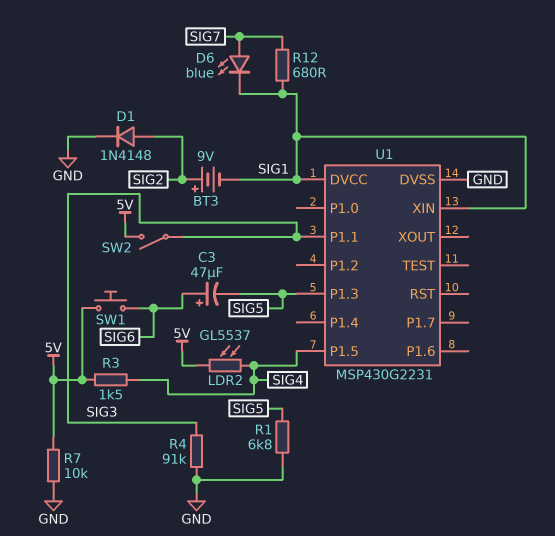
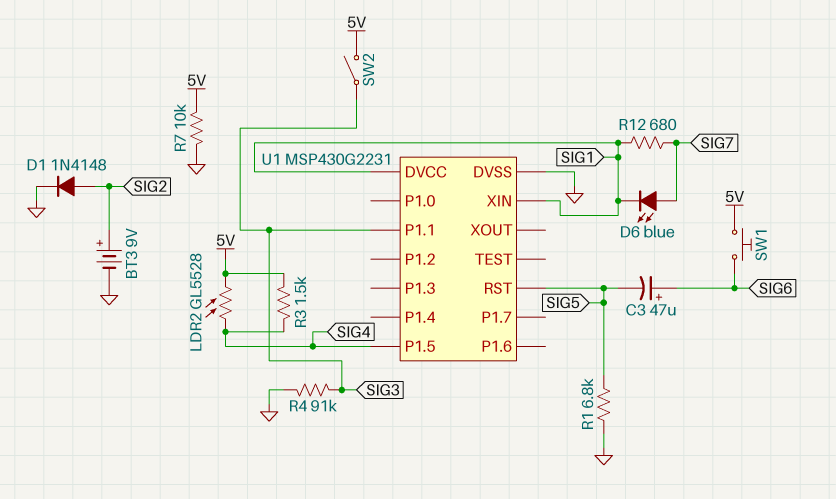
BT3: 9V (plus SIG2, minus SIG1) -> 9V (plus SIG2, minus GND)
LDR2: GL5537 (5V, SIG4) -> GL5528 (5V, SIG4)
U1 pin P1.3: SIG5 -> none
U1 pin RST: none -> SIG5

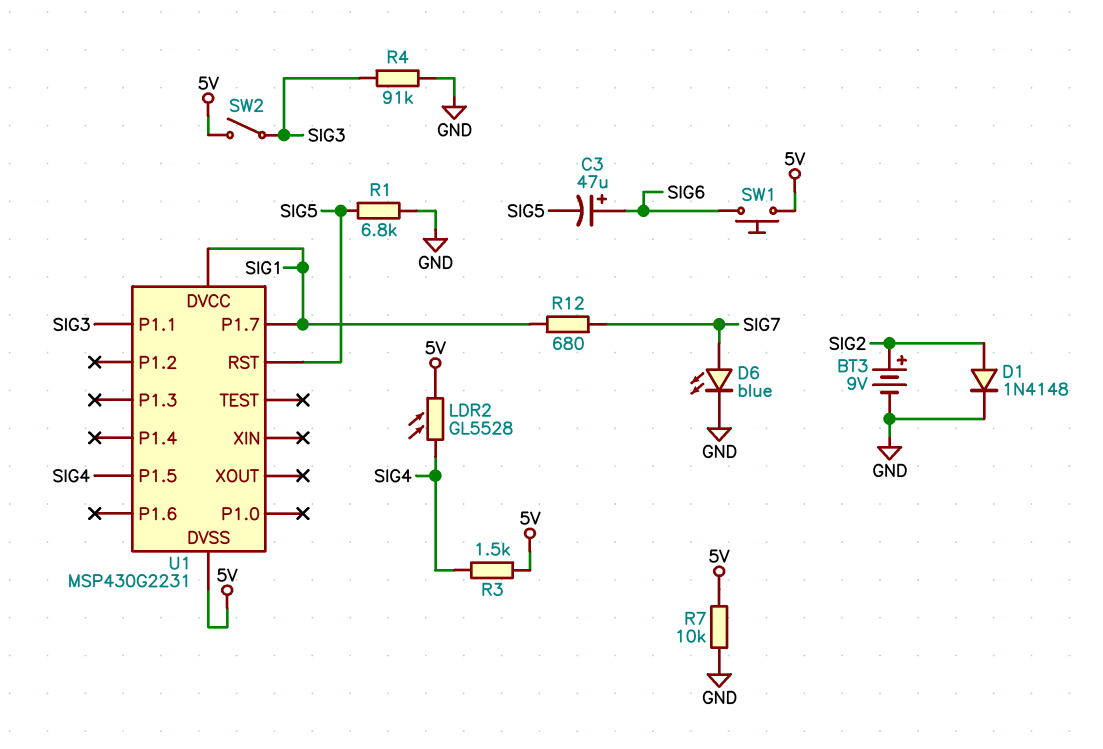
D6: LED blue (A SIG7, K SIG1) -> LED blue (A SIG7, K GND)
U1 pin DVSS: GND -> 5V
U1 pin P1.7: none -> SIG1
U1 pin XIN: SIG1 -> none

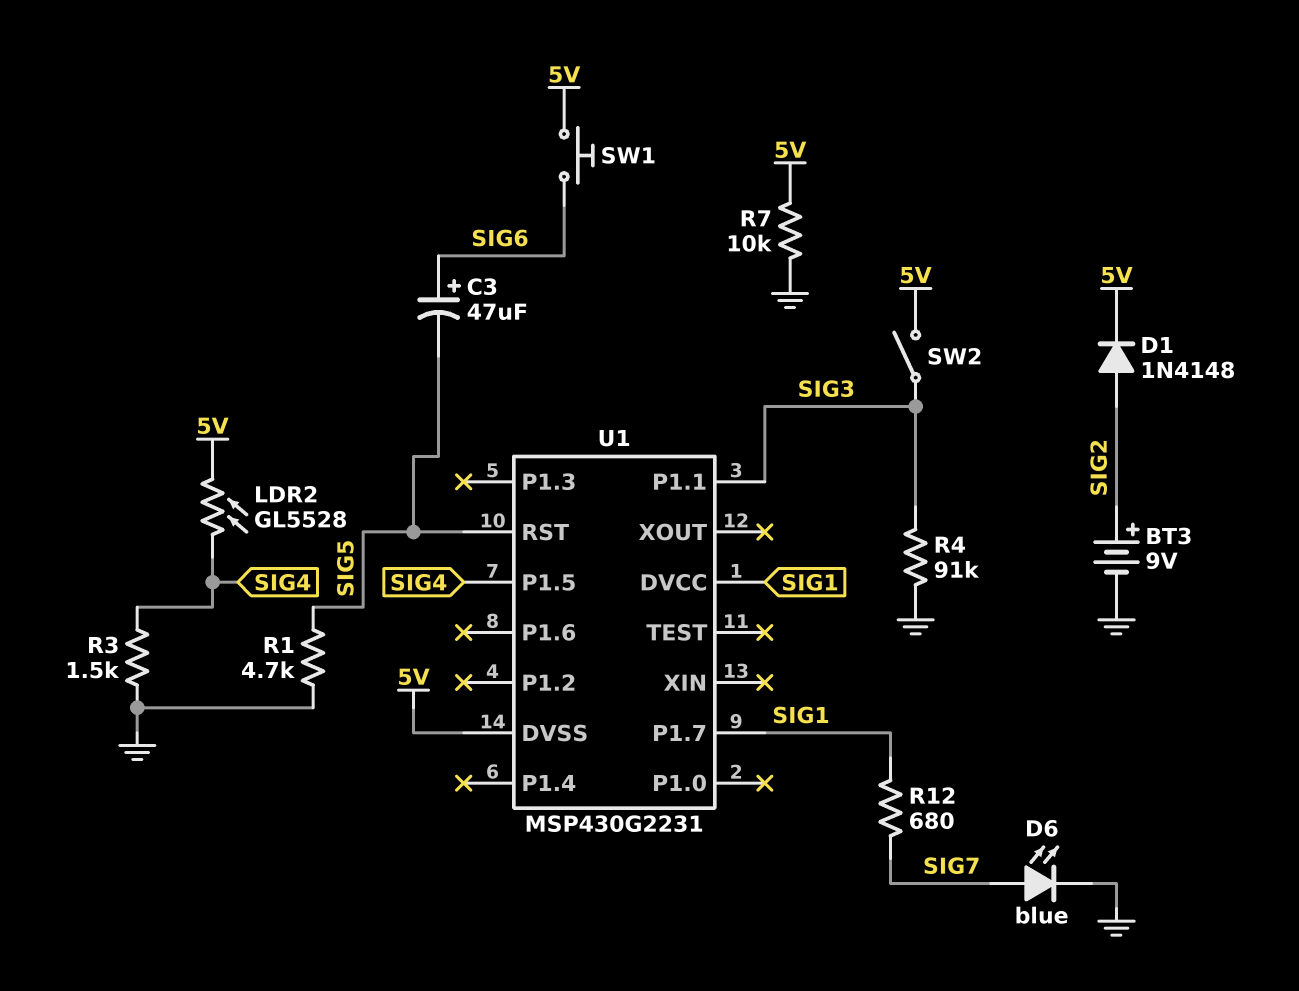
D1: diode 1N4148 (A SIG2, K GND) -> diode 1N4148 (A SIG2, K 5V)
R1: 6.8k (GND, SIG5) -> 4.7k (GND, SIG5)
R3: 1.5k (5V, SIG4) -> 1.5k (GND, SIG4)

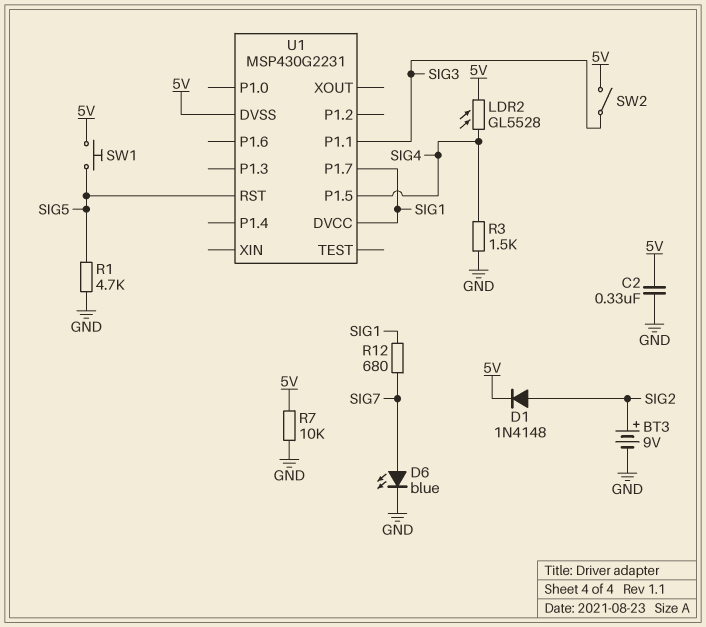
C2: none -> 330nF (5V, GND)
C3: 47uF (plus SIG6, minus SIG5) -> none
R4: 91k (GND, SIG3) -> none
SW1: button (5V, SIG6) -> button (5V, SIG5)

